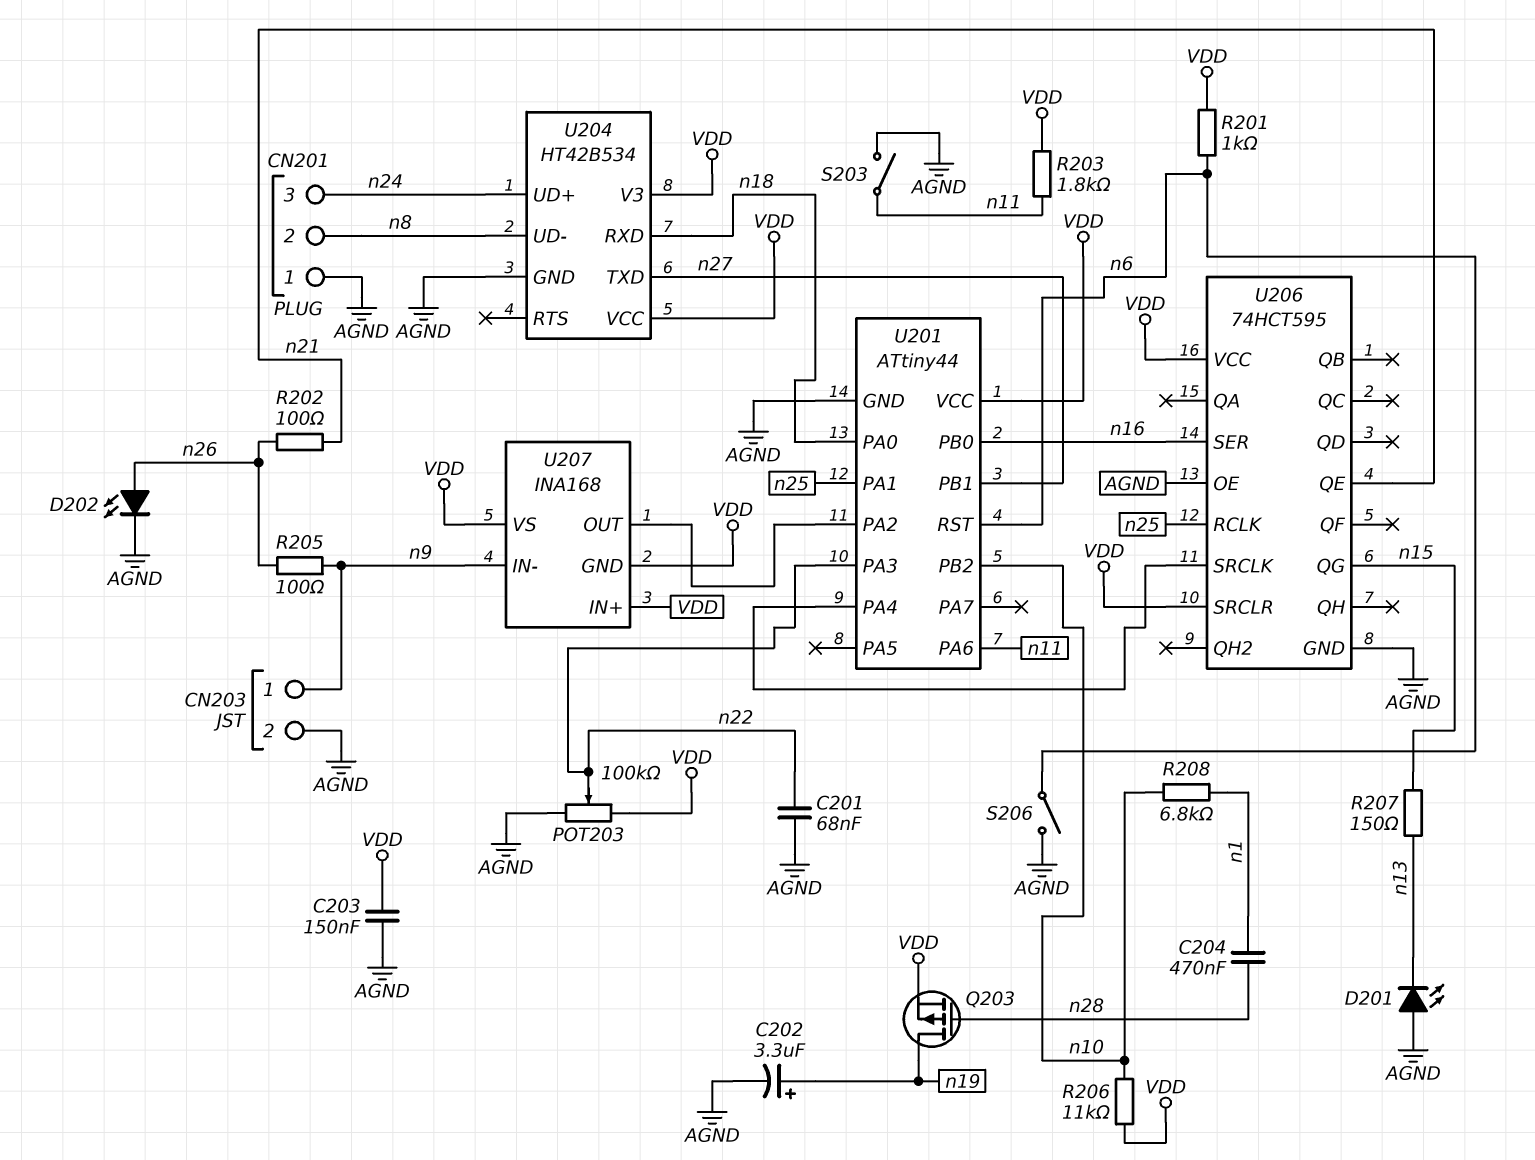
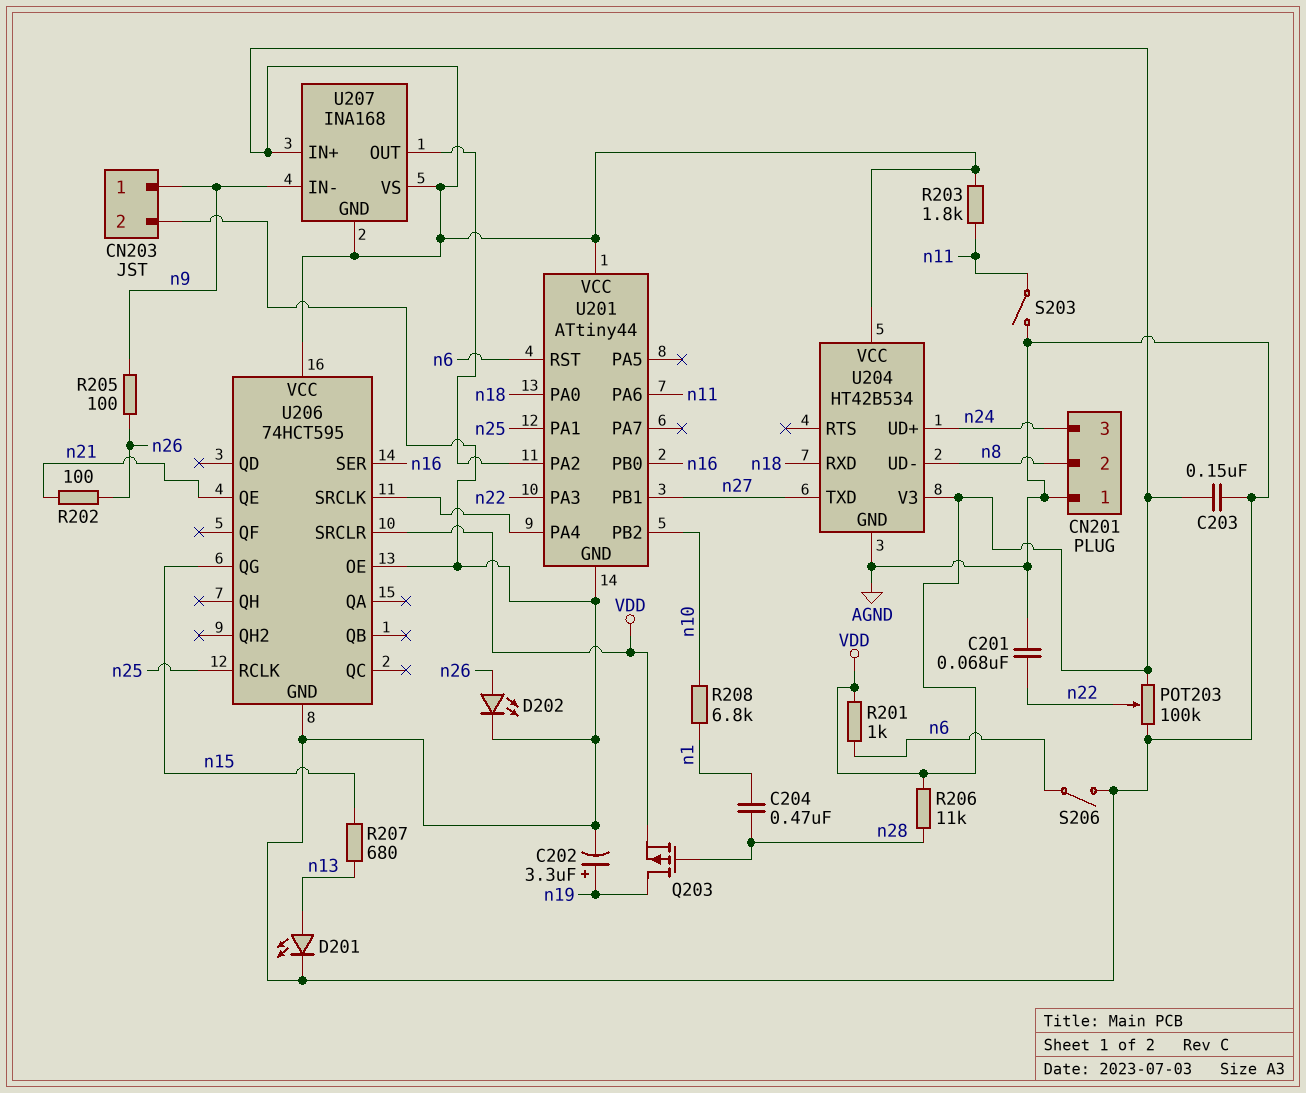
D201: LED (A AGND, K n13) -> LED (A n13, K AGND)
R206: 11k (VDD, n10) -> 11k (VDD, n28)
R207: 150 (n13, n15) -> 680 (n13, n15)

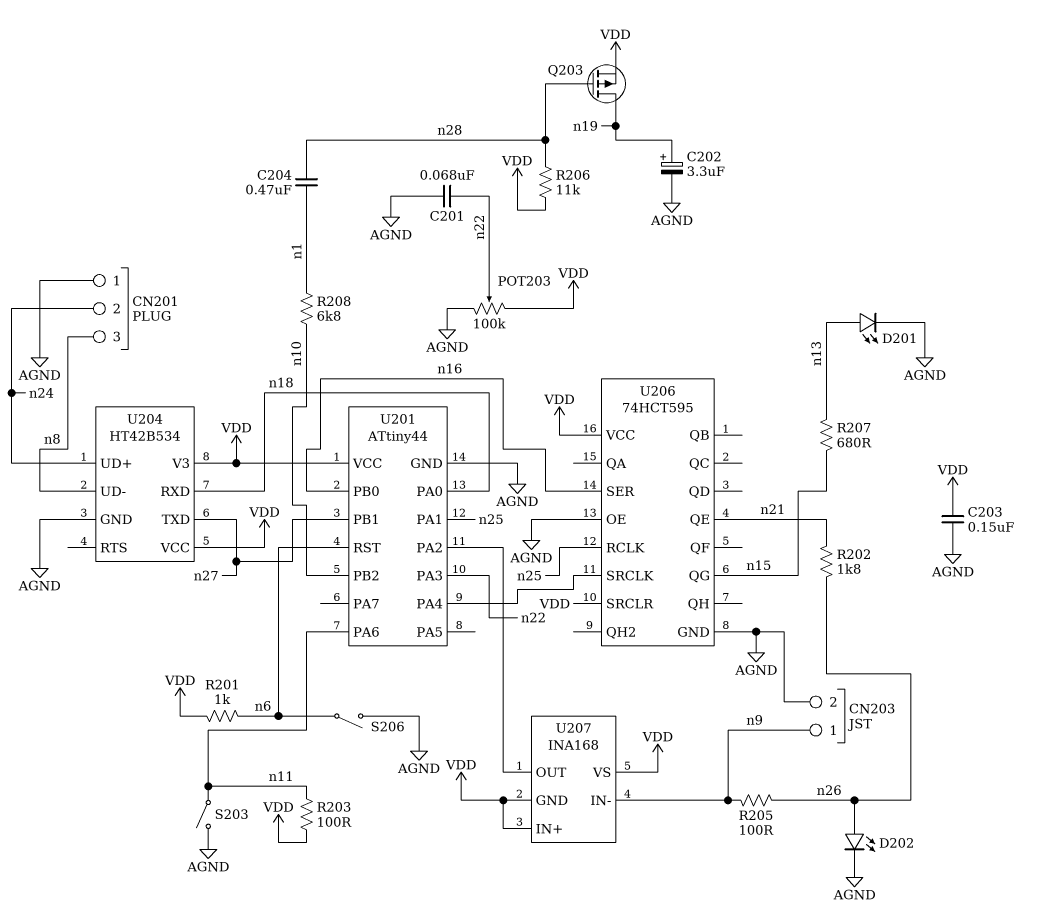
CN201 pin 2: n8 -> n24
CN201 pin 3: n24 -> n8
R202: 100 (n21, n26) -> 1.8k (n21, n26)
R203: 1.8k (VDD, n11) -> 100 (VDD, n11)

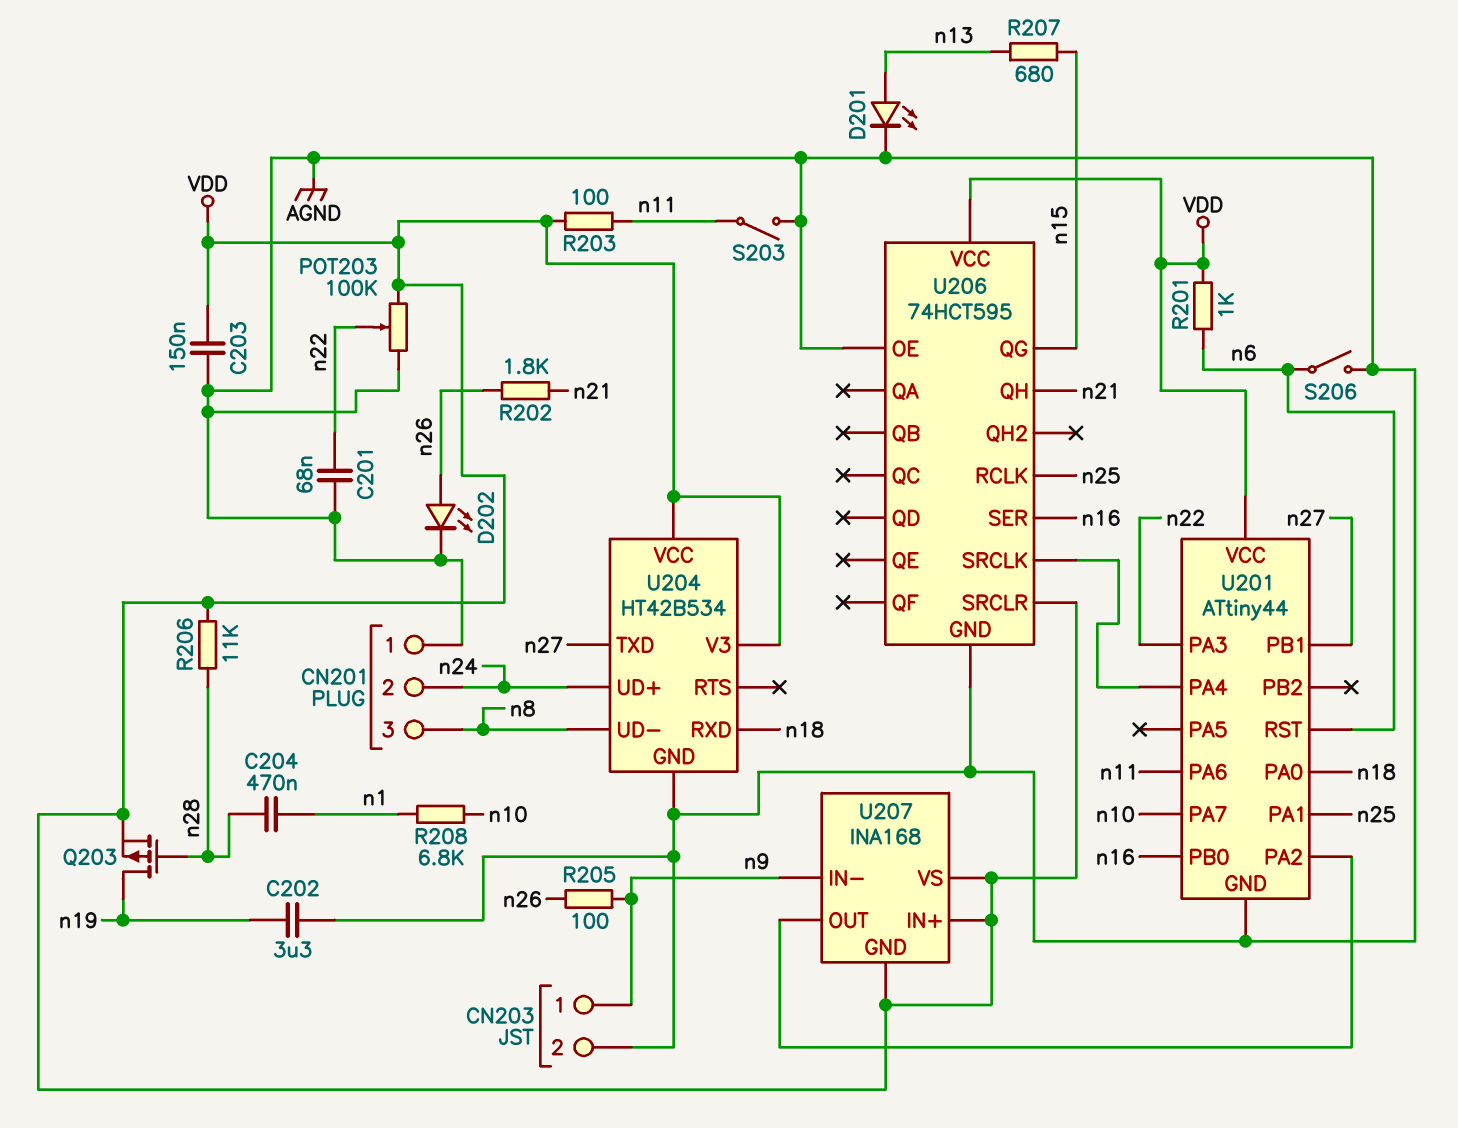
C202: 3.3uF (plus n19, minus AGND) -> 3.3uF (AGND, n19)
U201 pin PA7: none -> n10
U201 pin PB2: n10 -> none
U206 pin QE: n21 -> none
U206 pin QH: none -> n21

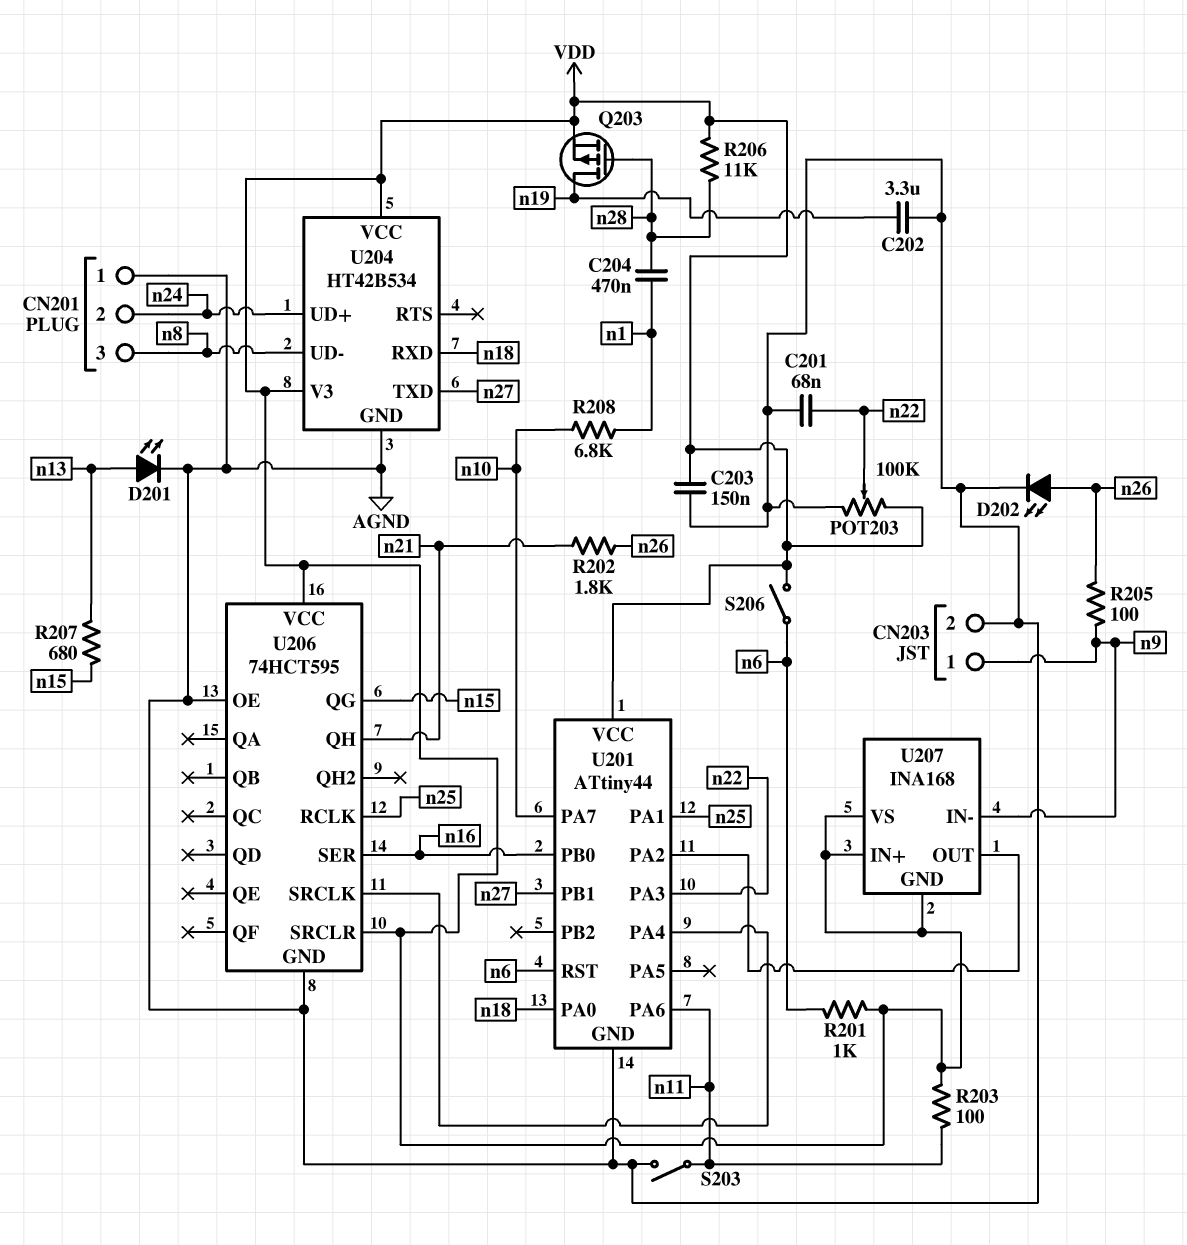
S206: switch (AGND, n6) -> switch (VDD, n6)

